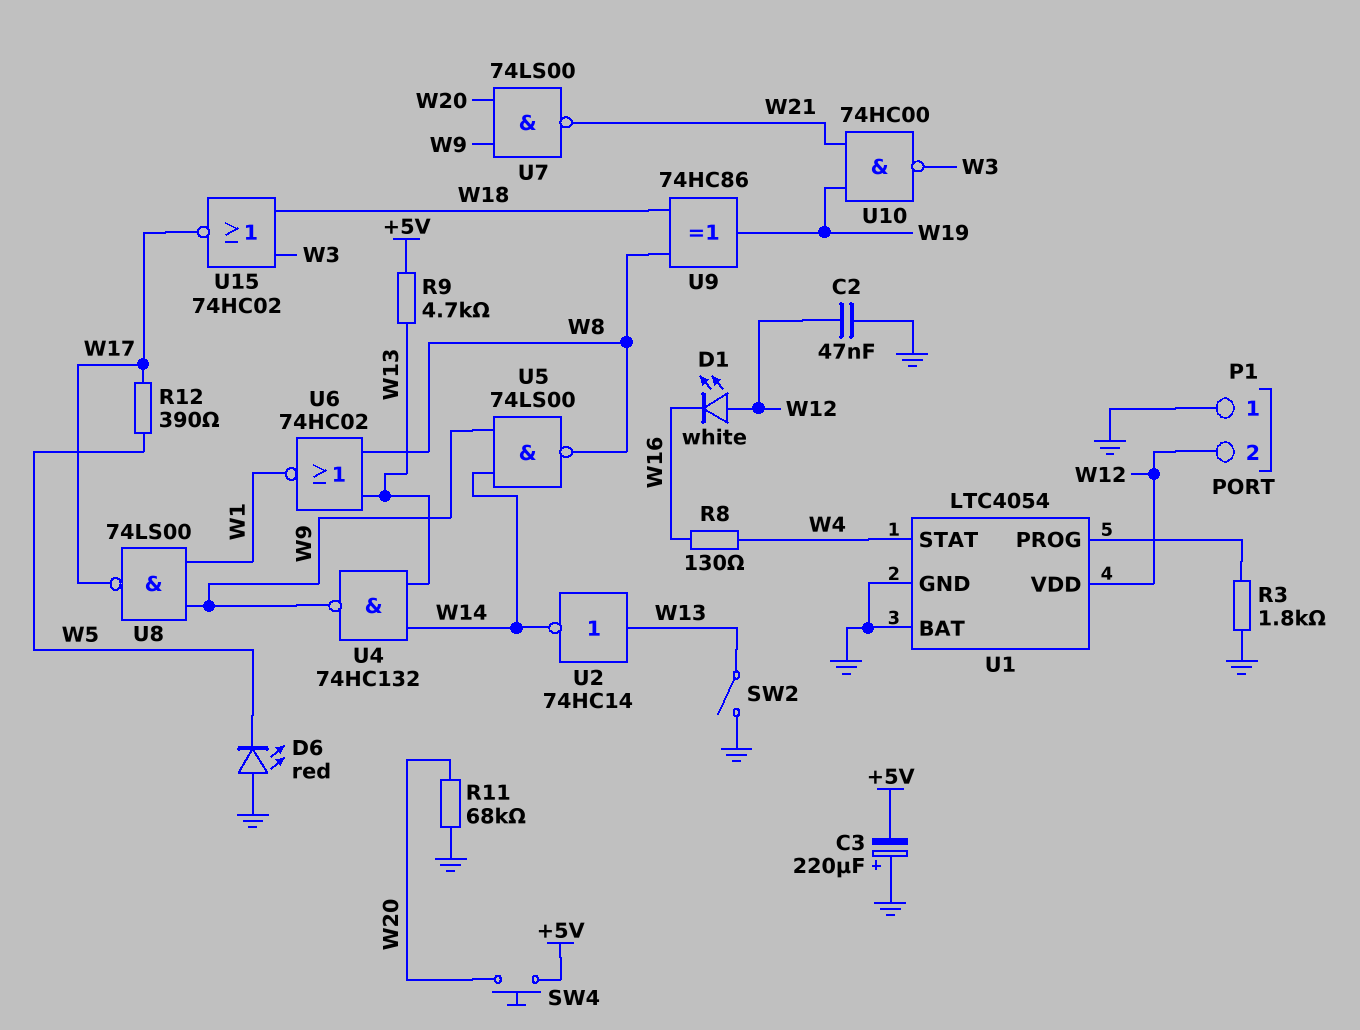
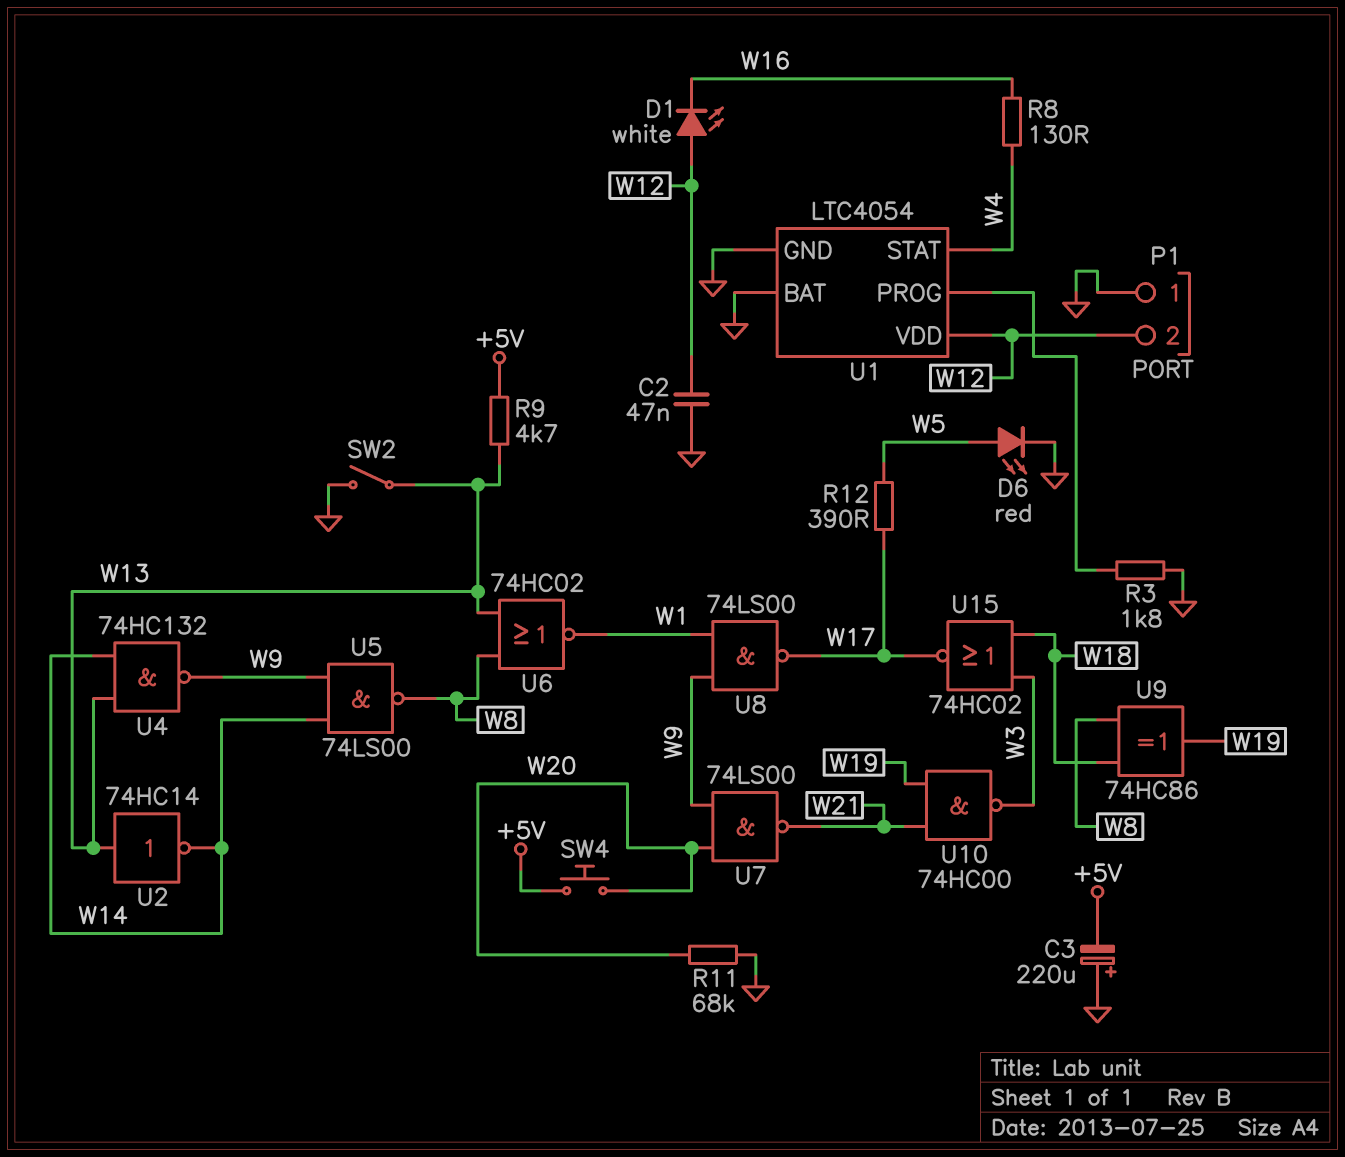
D6: LED red (A GND, K W5) -> LED red (A W5, K GND)

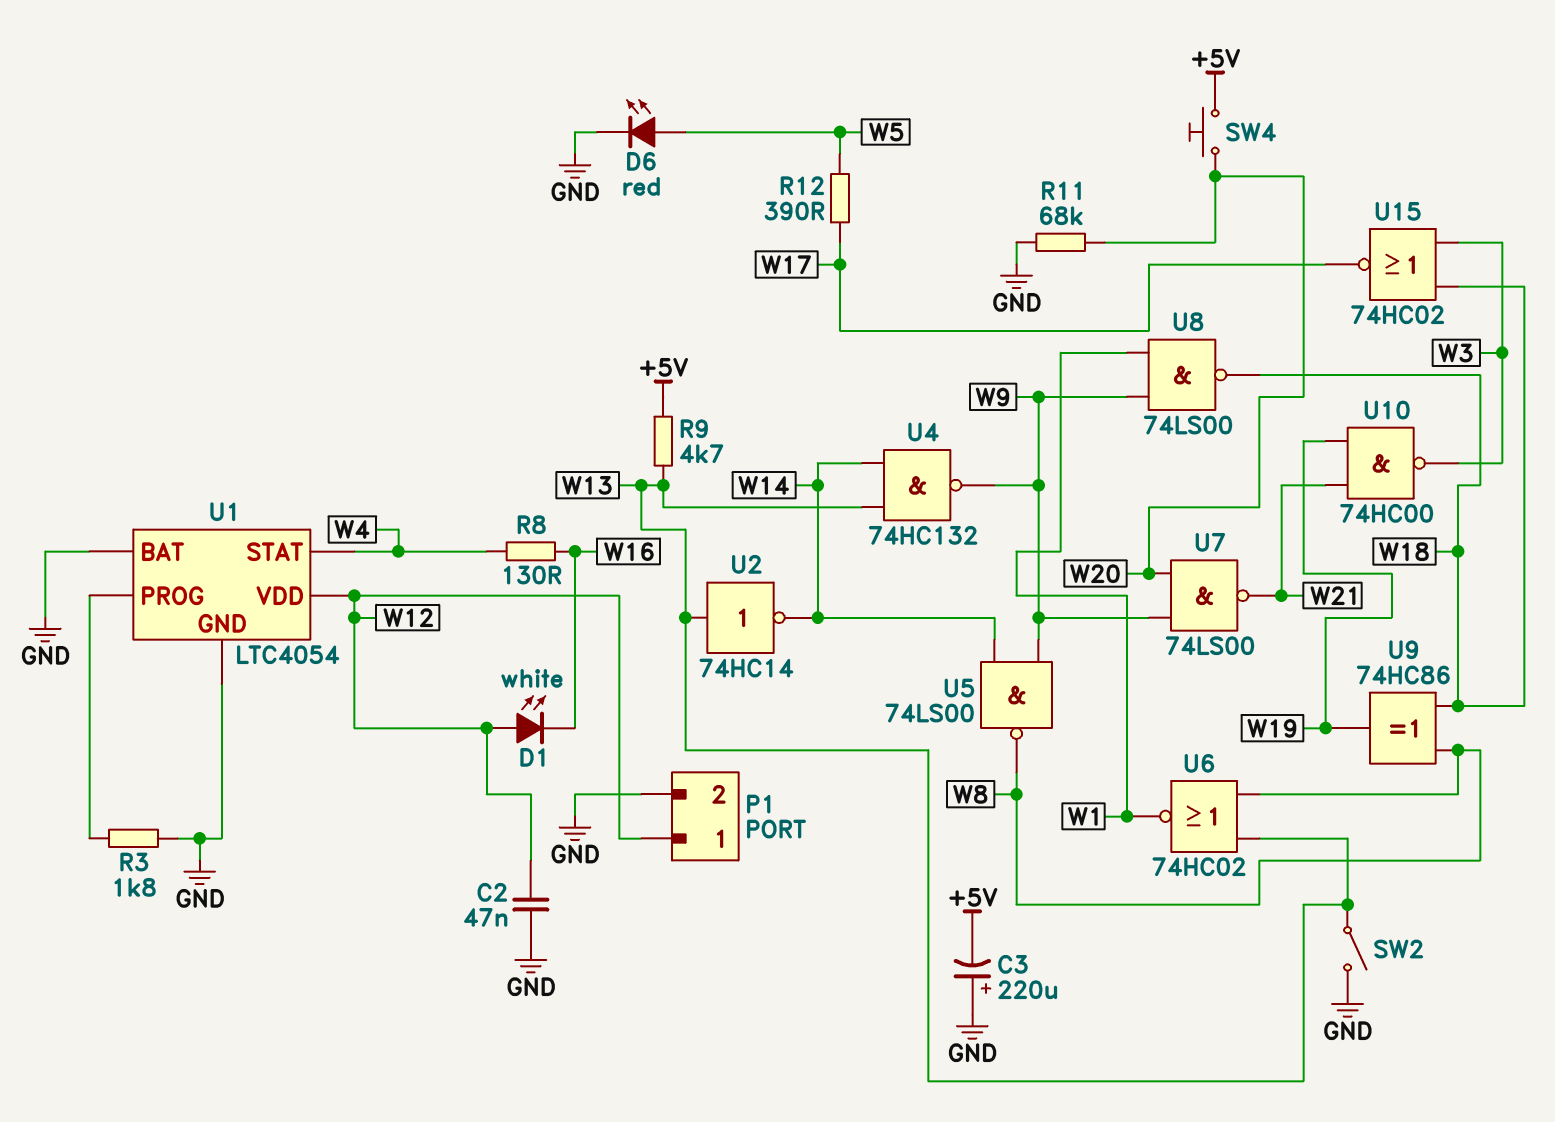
P1 pin 1: GND -> W12
P1 pin 2: W12 -> GND
U8: NAND 74LS00 (in W1, in W9, out W17) -> NAND 74LS00 (in W1, in W9, out W18)

